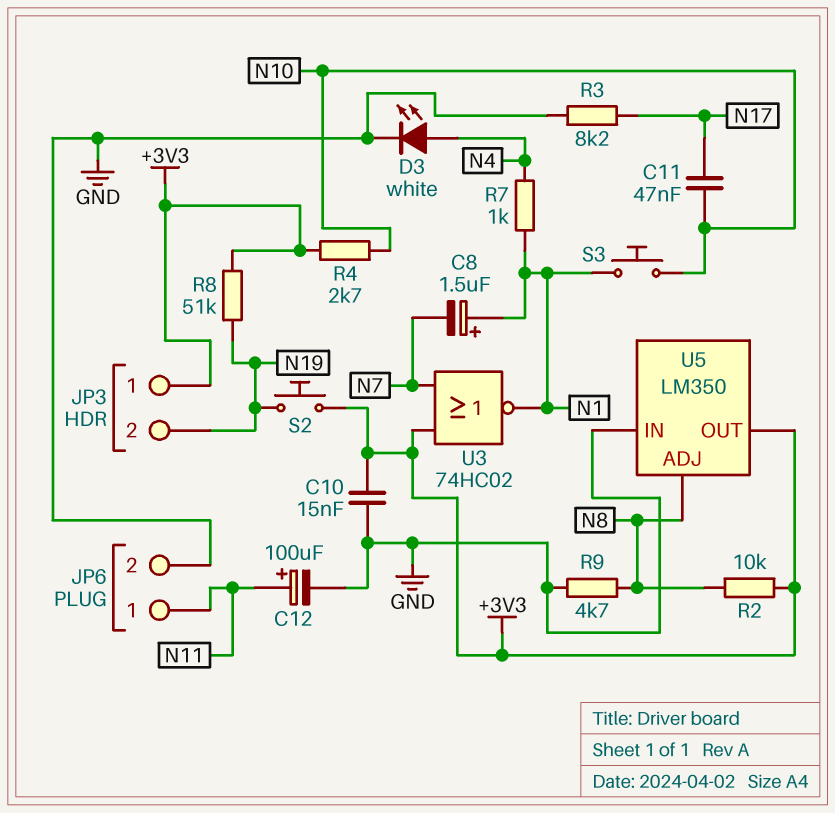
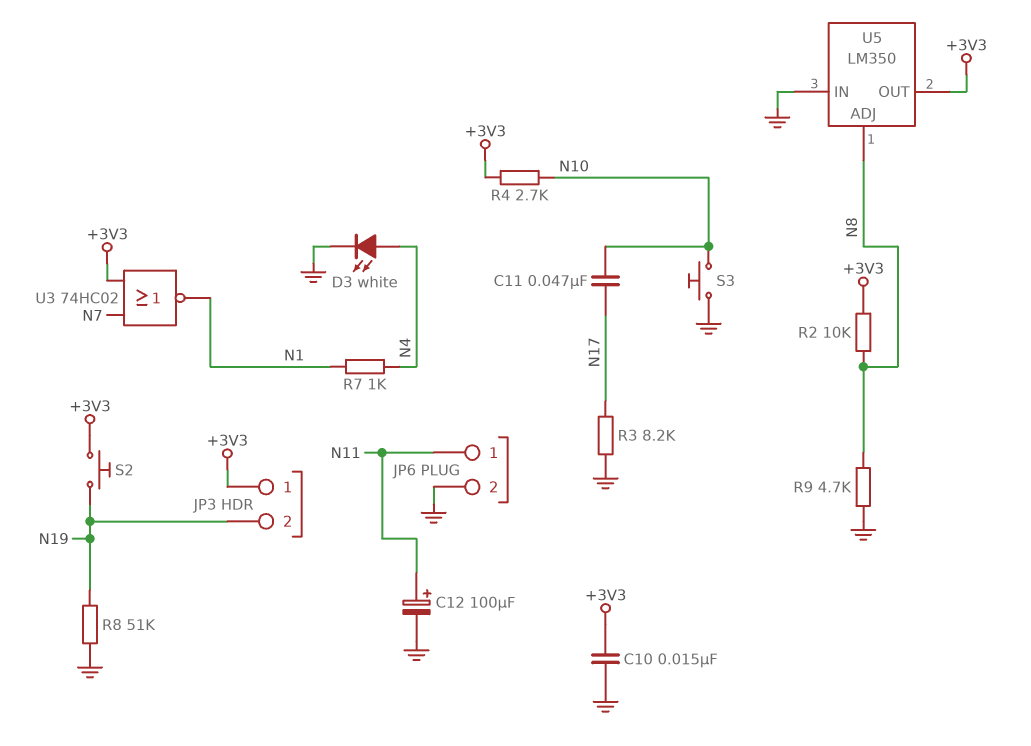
C8: 1.5uF (plus N1, minus N7) -> none
R8: 51k (+3V3, N19) -> 51k (GND, N19)
S3: button (N1, N10) -> button (GND, N10)

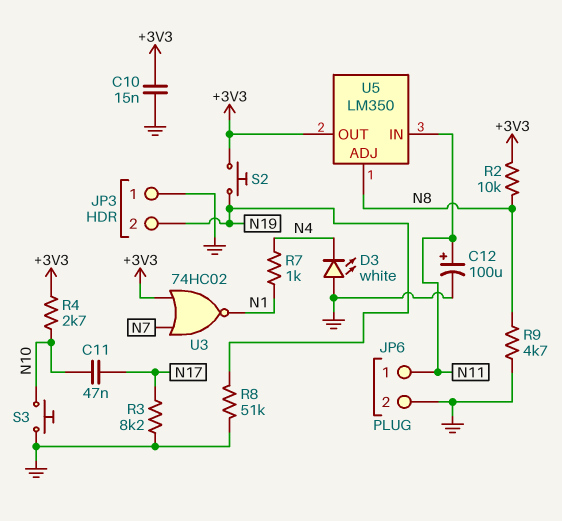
D3: LED white (A N4, K GND) -> LED white (A GND, K N4)
JP3 pin 1: +3V3 -> GND
U5 pin IN: GND -> N11

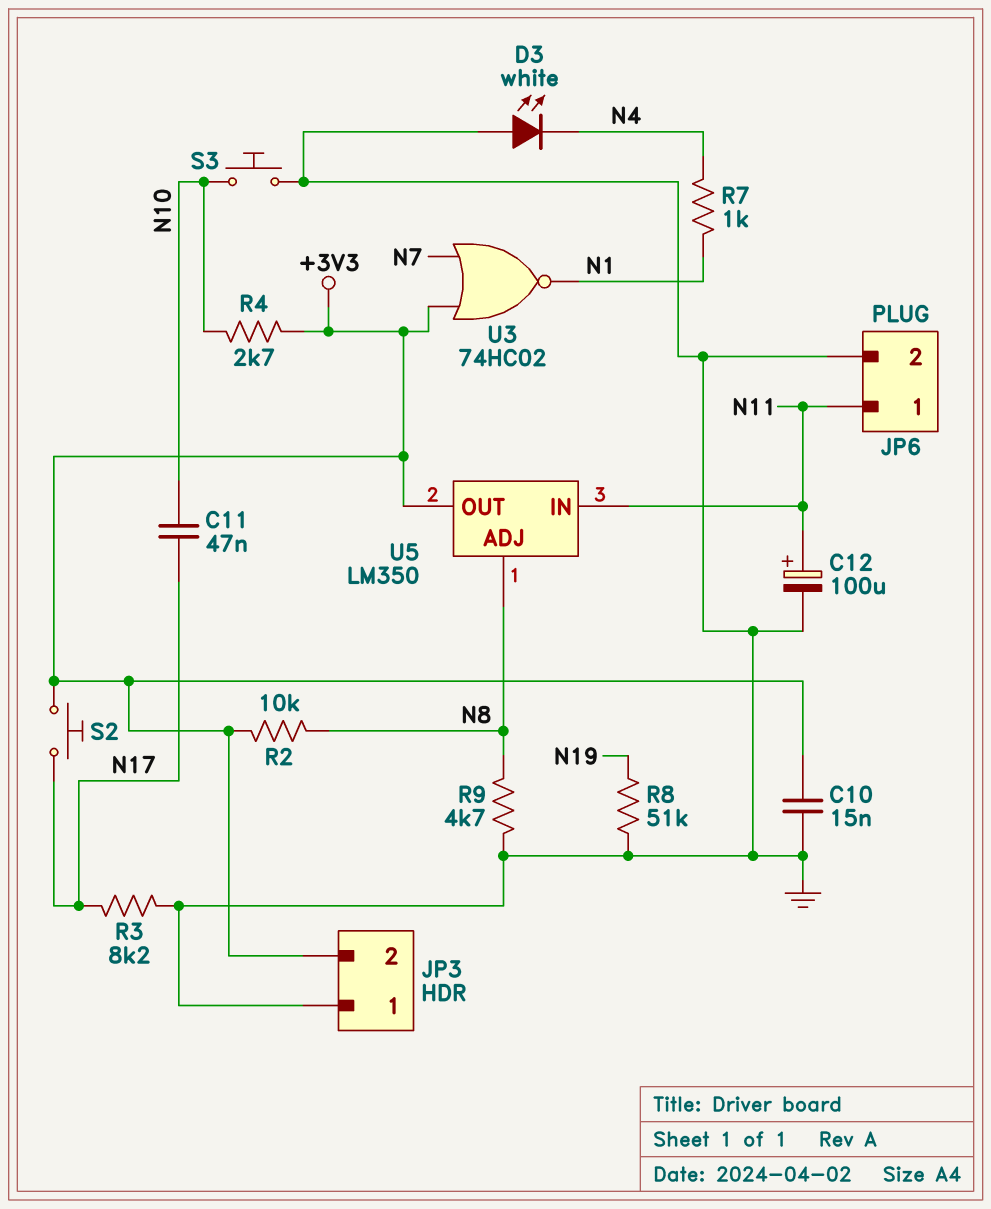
JP3 pin 2: N19 -> +3V3
S2: button (+3V3, N19) -> button (+3V3, N17)

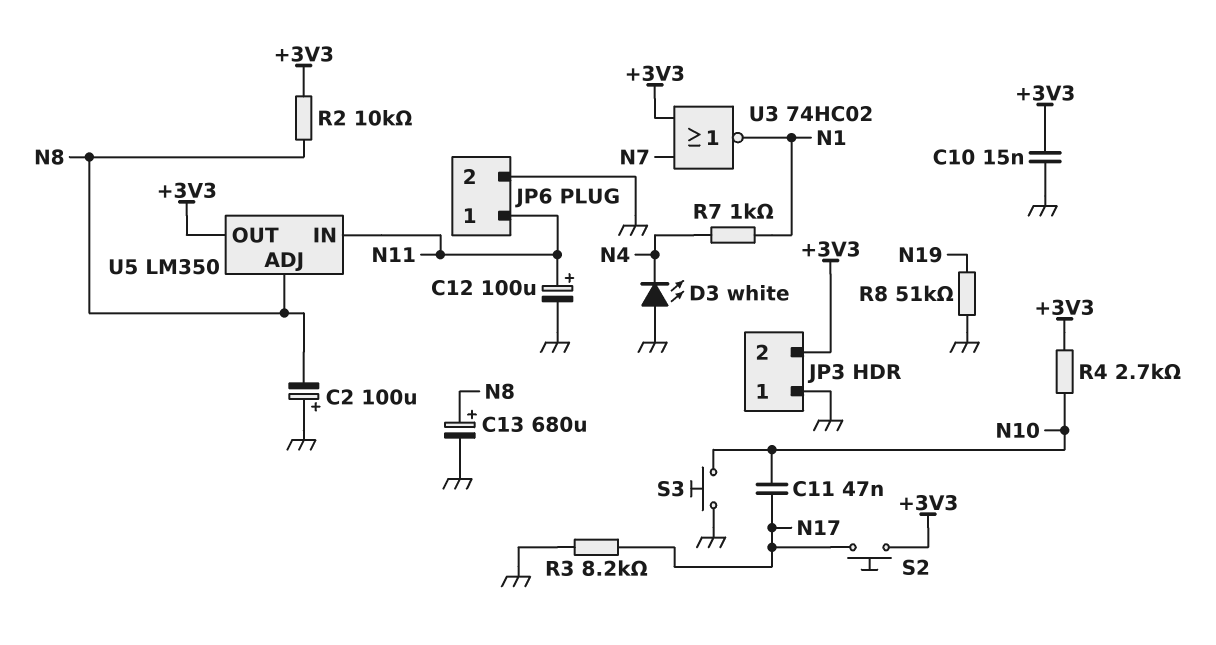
C2: none -> 100uF (plus GND, minus N8)
C13: none -> 680uF (plus N8, minus GND)
R9: 4.7k (GND, N8) -> none

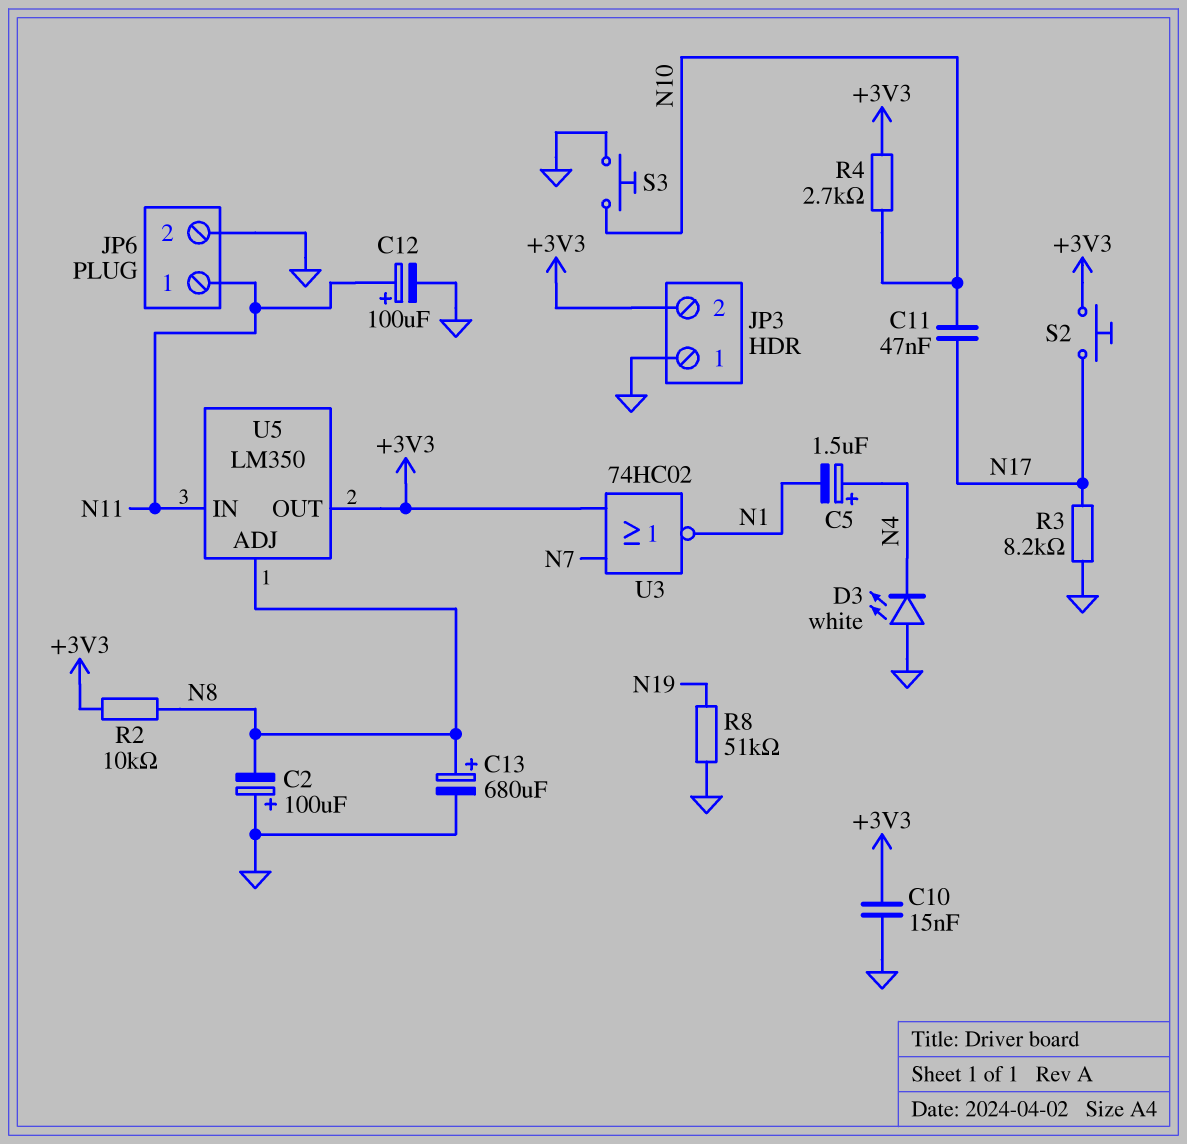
C5: none -> 1.5uF (plus N4, minus N1)
R7: 1k (N1, N4) -> none

